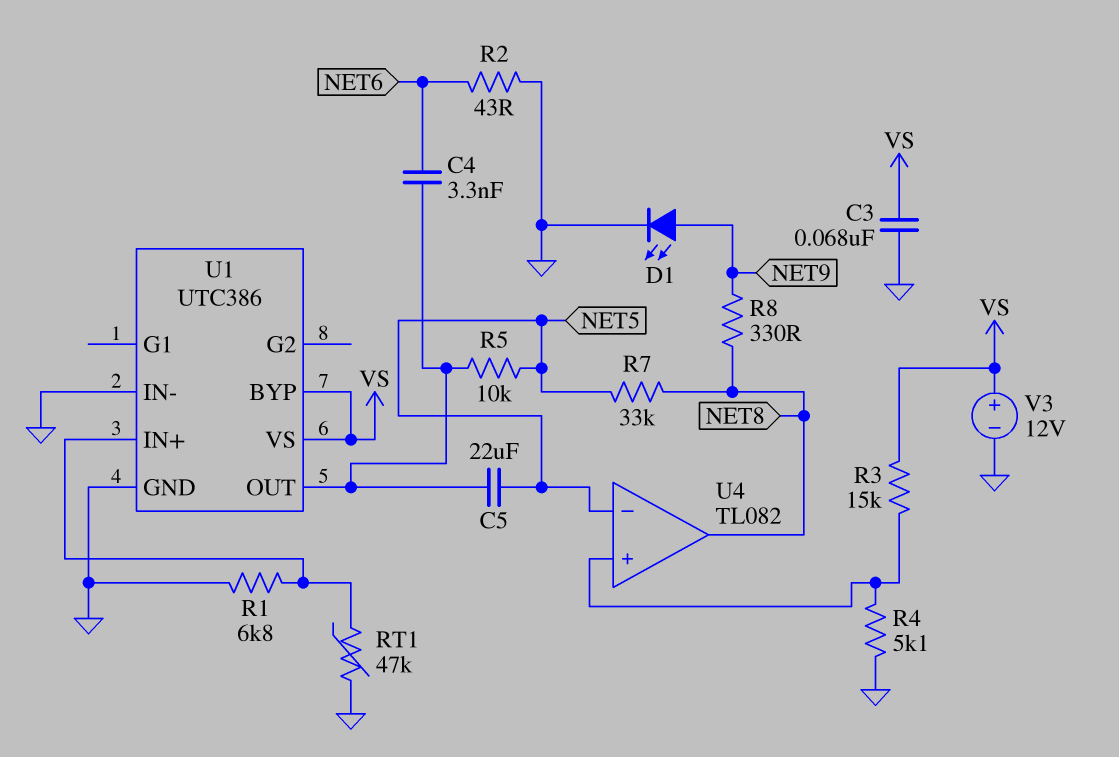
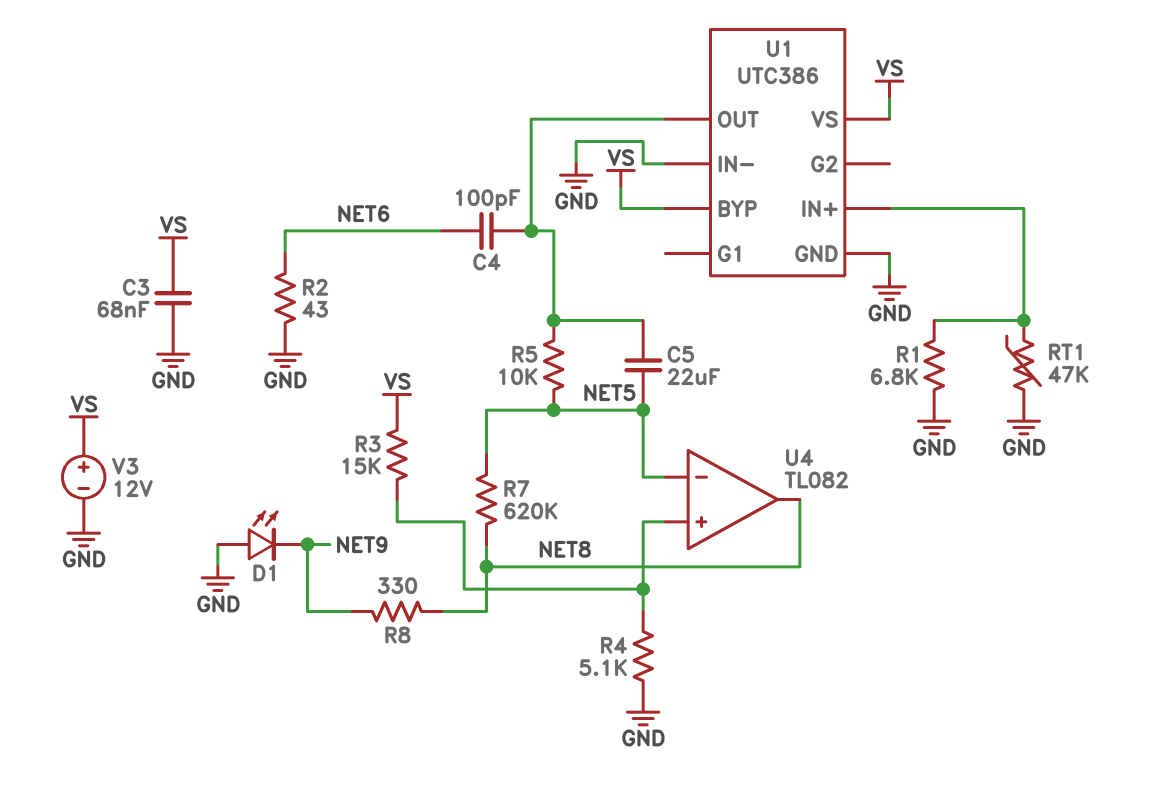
C4: 3.3nF (NET6, U1/OUT) -> 100pF (NET6, U1/OUT)
D1: LED (A NET9, K GND) -> LED (A GND, K NET9)
R7: 33k (NET5, NET8) -> 620k (NET5, NET8)

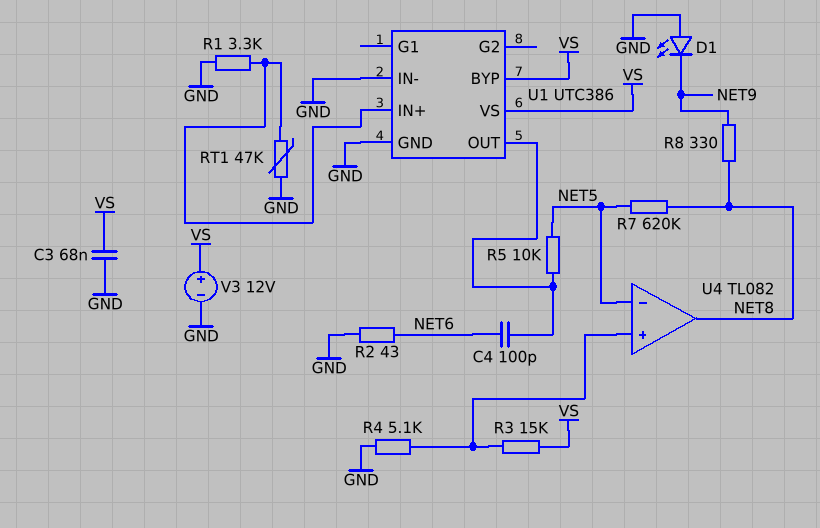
C5: 22uF (NET5, U1/OUT) -> none
R1: 6.8k (GND, U1/IN+) -> 3.3k (GND, U1/IN+)

